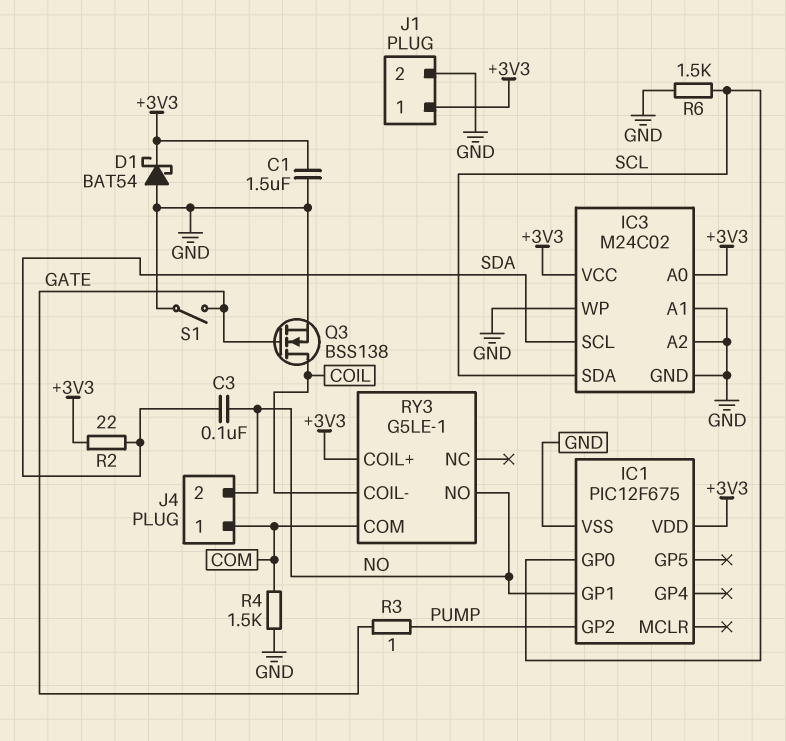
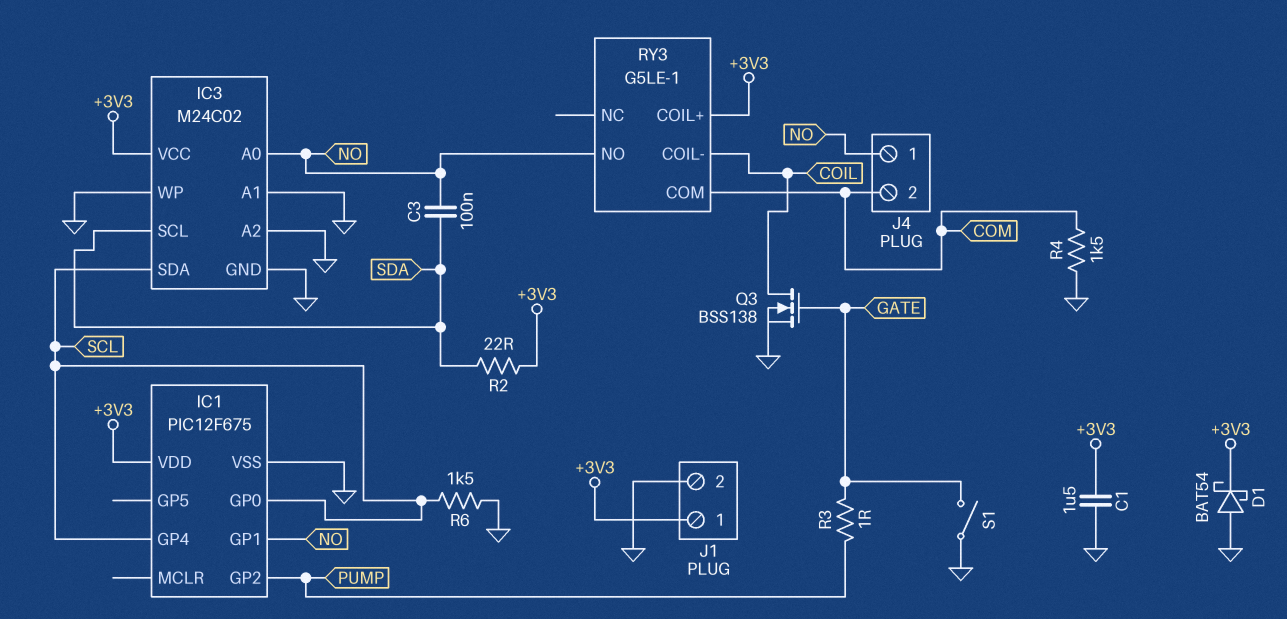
IC1 pin GP4: none -> SCL
IC3 pin A0: +3V3 -> NO
J4 pin 1: COM -> NO
J4 pin 2: NO -> COM

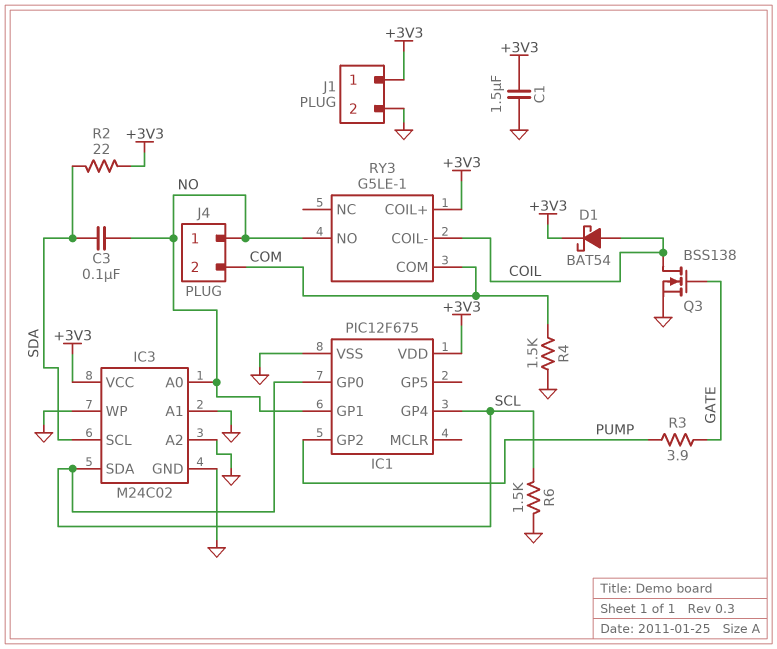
D1: schottky BAT54 (A GND, K +3V3) -> schottky BAT54 (A COIL, K +3V3)
R3: 1 (GATE, PUMP) -> 3.9 (GATE, PUMP)
S1: switch (GATE, GND) -> none

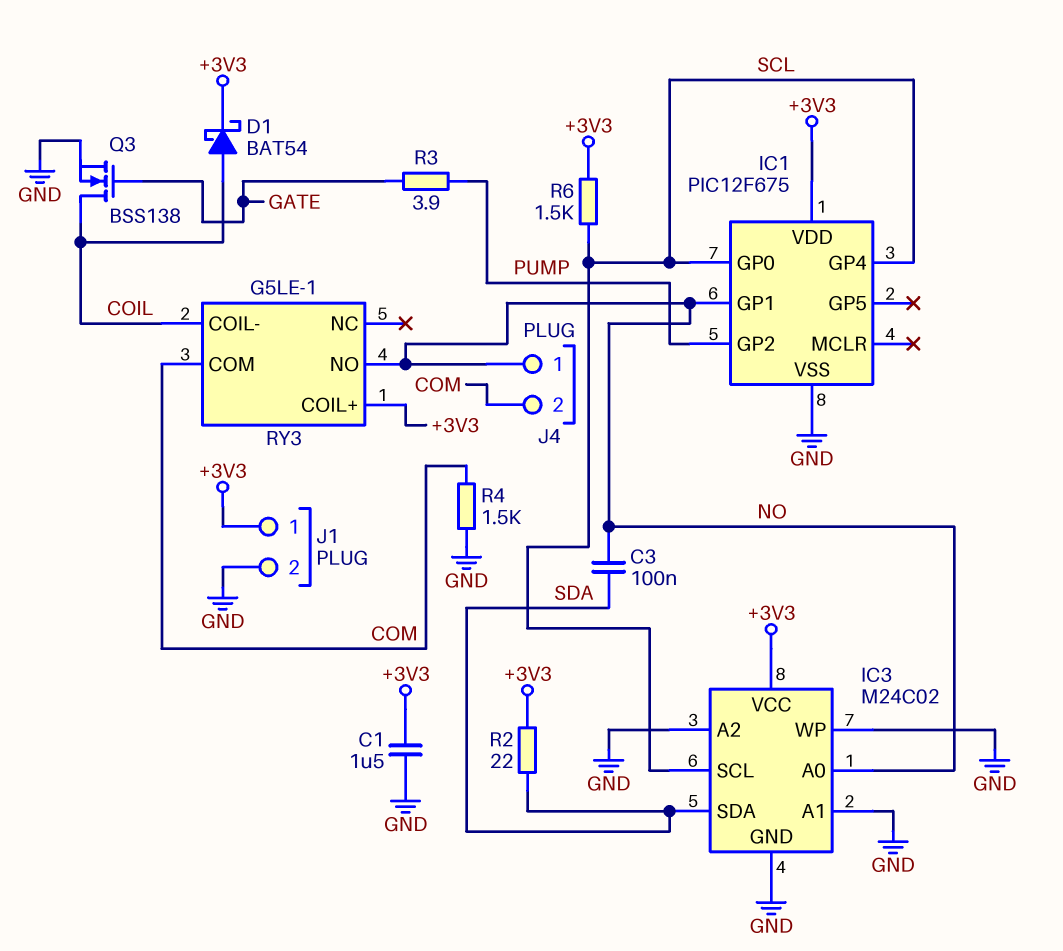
IC3 pin SCL: SDA -> SCL
IC3 pin SDA: SCL -> SDA
R6: 1.5k (GND, SCL) -> 1.5k (+3V3, SCL)

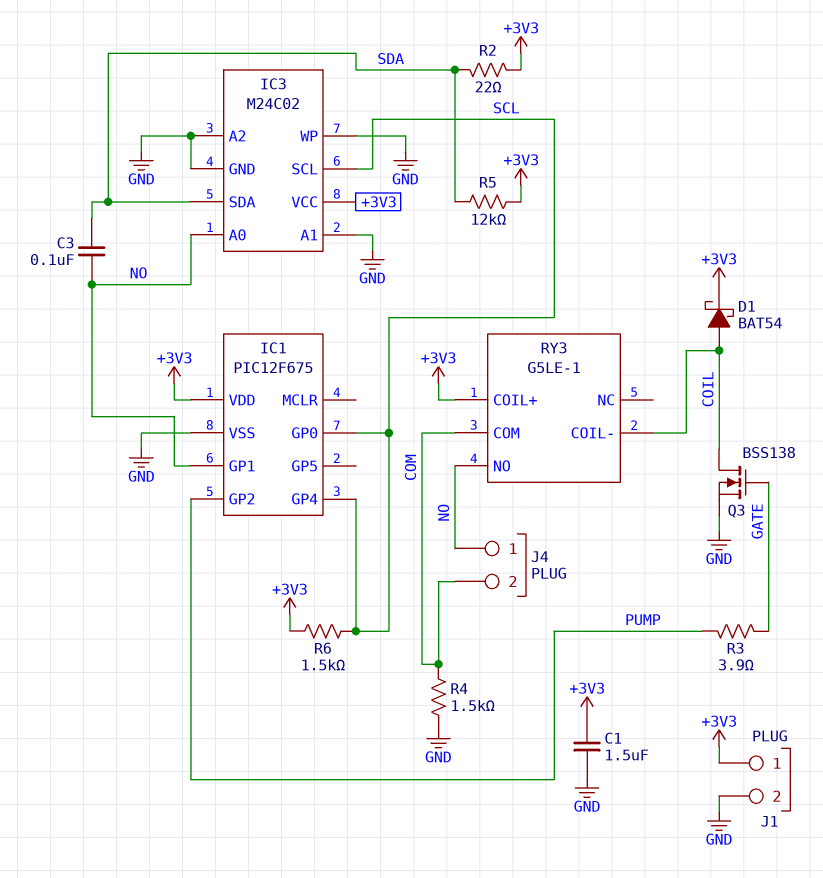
R5: none -> 12k (+3V3, SDA)

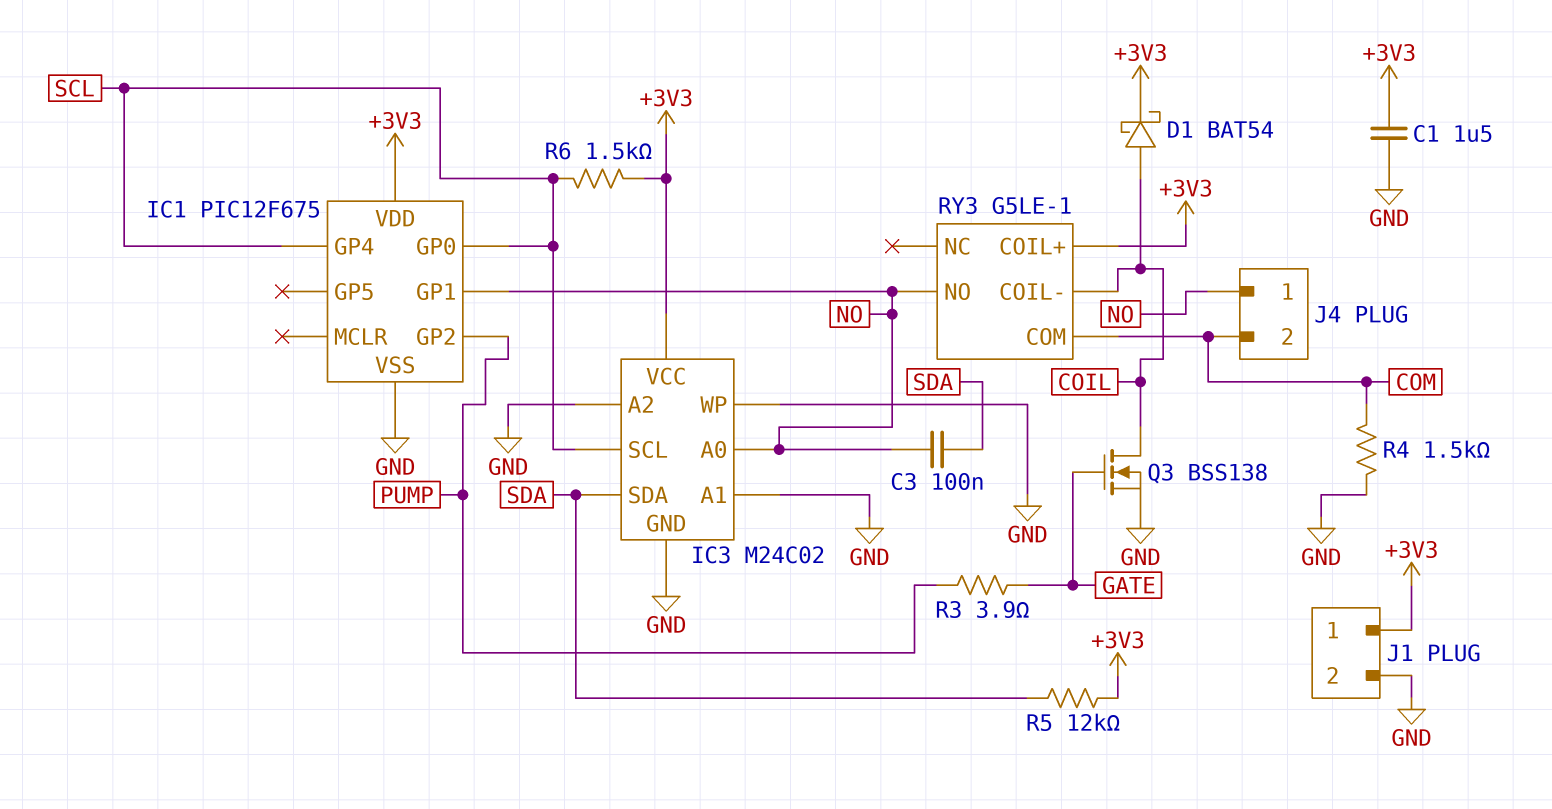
R2: 22 (+3V3, SDA) -> none

